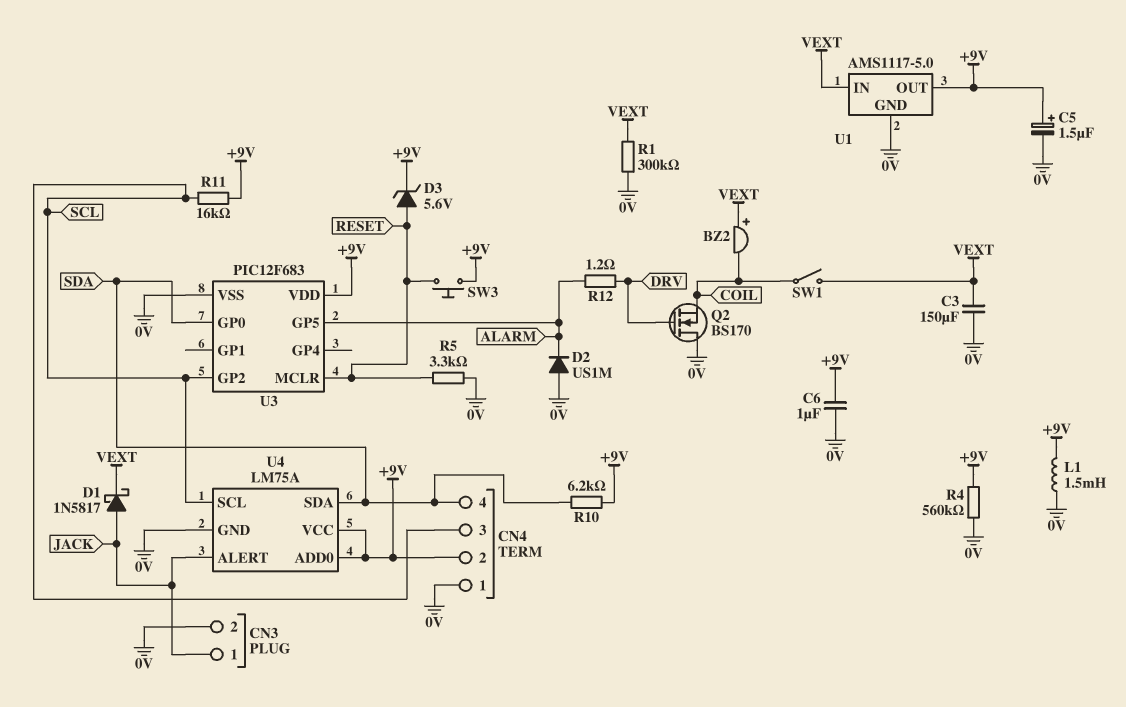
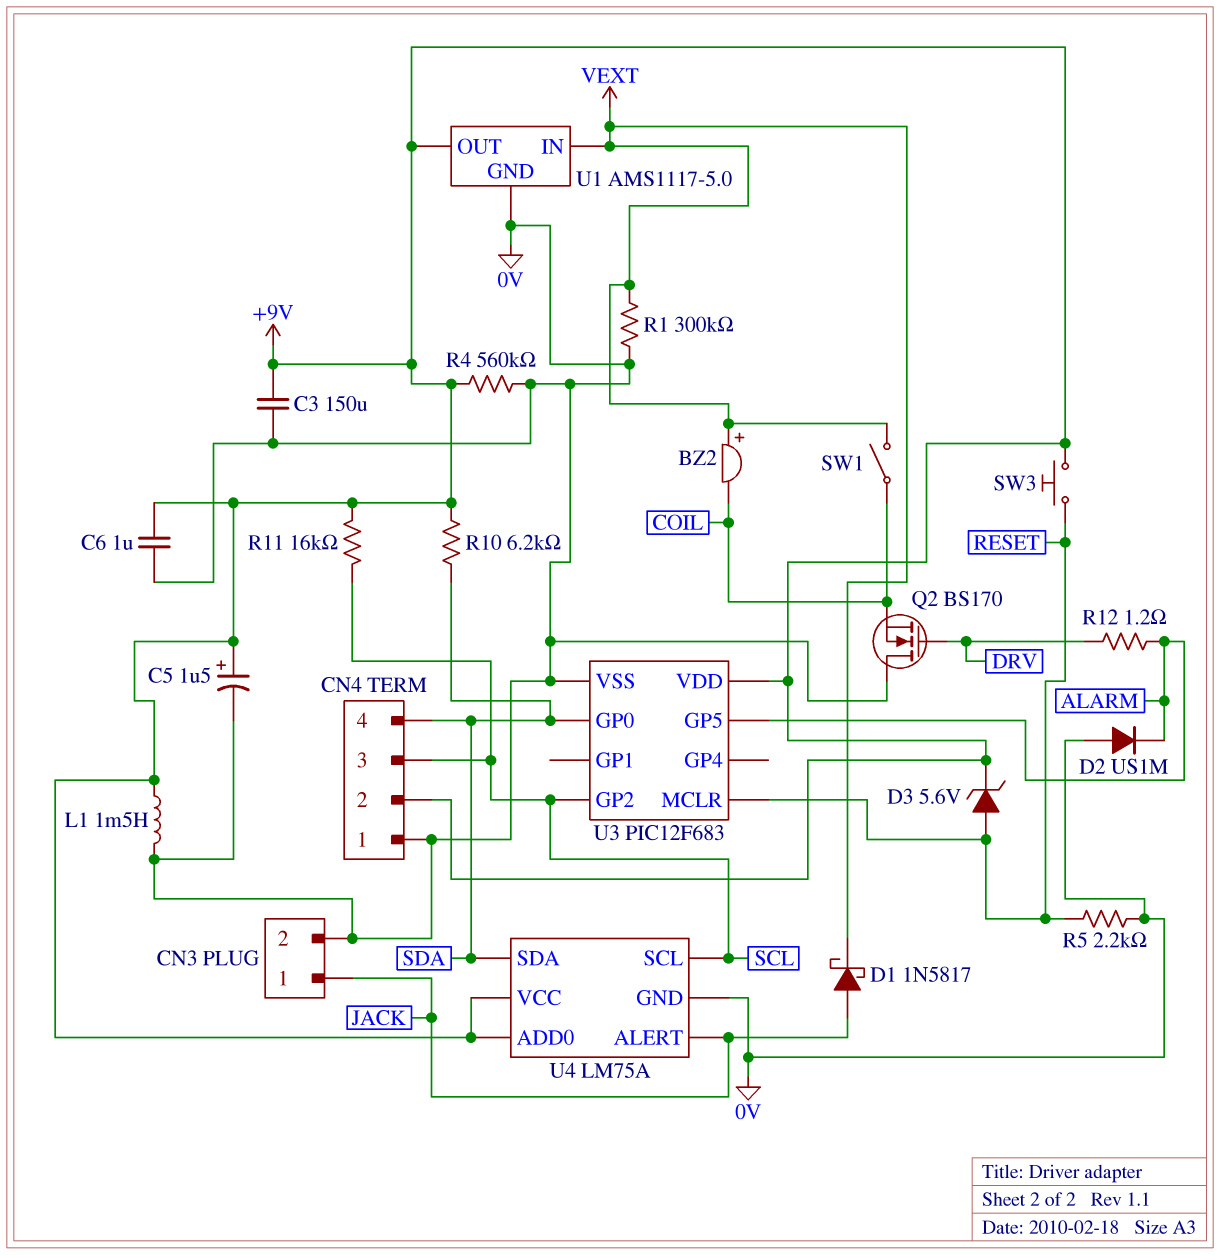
C3: 150uF (0V, VEXT) -> 150uF (+9V, 0V)
R5: 3.3k (0V, RESET) -> 2.2k (0V, RESET)

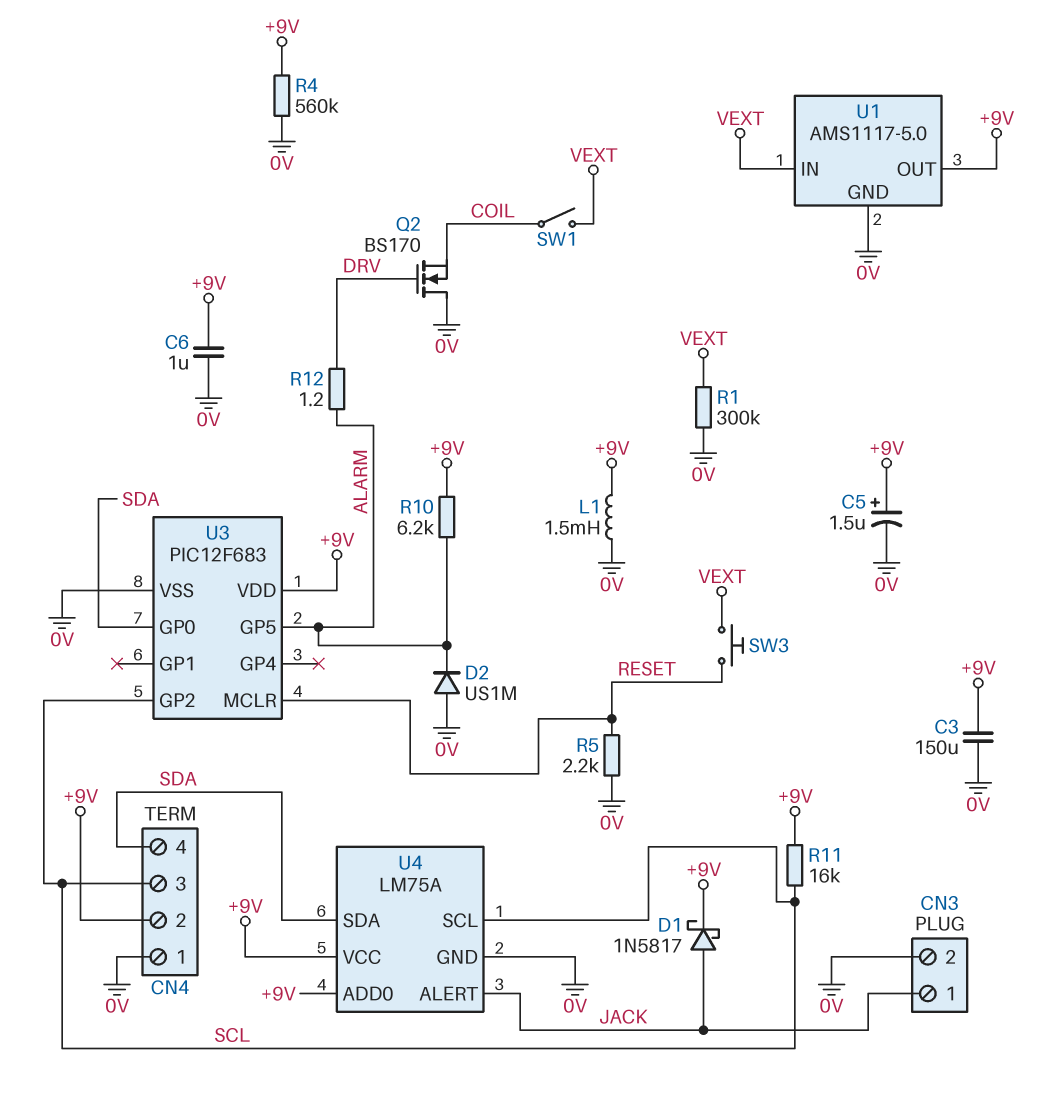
BZ2: buzzer (plus VEXT, minus COIL) -> none
D1: schottky 1N5817 (A JACK, K VEXT) -> schottky 1N5817 (A JACK, K +9V)
D3: zener 5.6V (A RESET, K +9V) -> none
R10: 6.2k (+9V, SDA) -> 6.2k (+9V, ALARM)
SW3: button (+9V, RESET) -> button (RESET, VEXT)

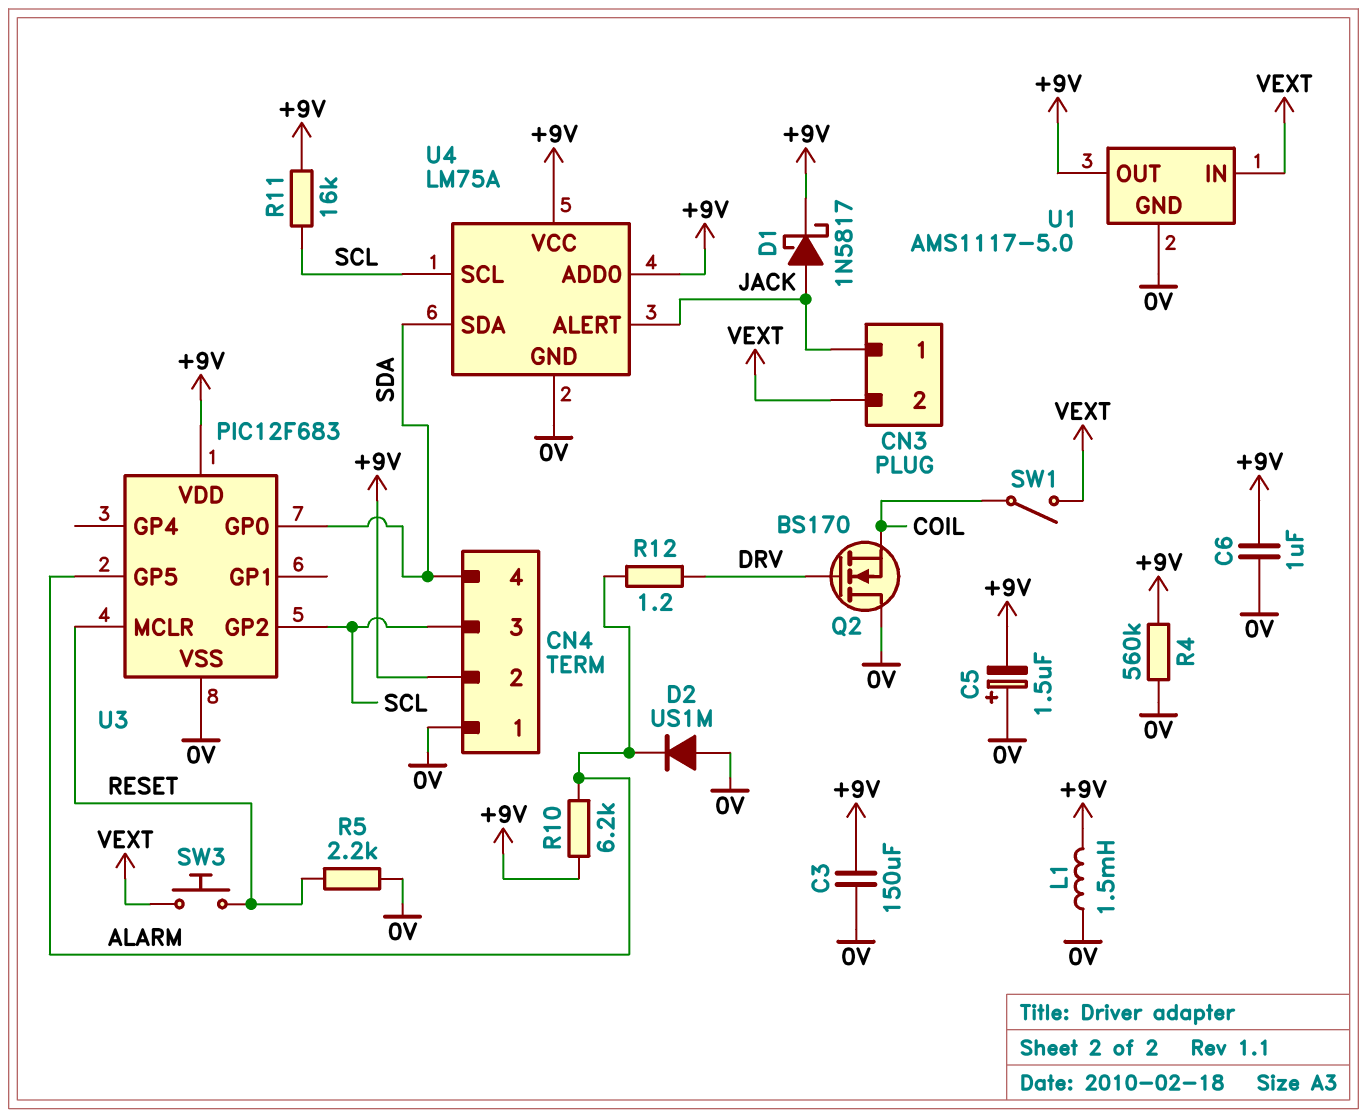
C5: 1.5uF (plus +9V, minus 0V) -> 1.5uF (plus 0V, minus +9V)
CN3 pin 2: 0V -> VEXT
R1: 300k (0V, VEXT) -> none

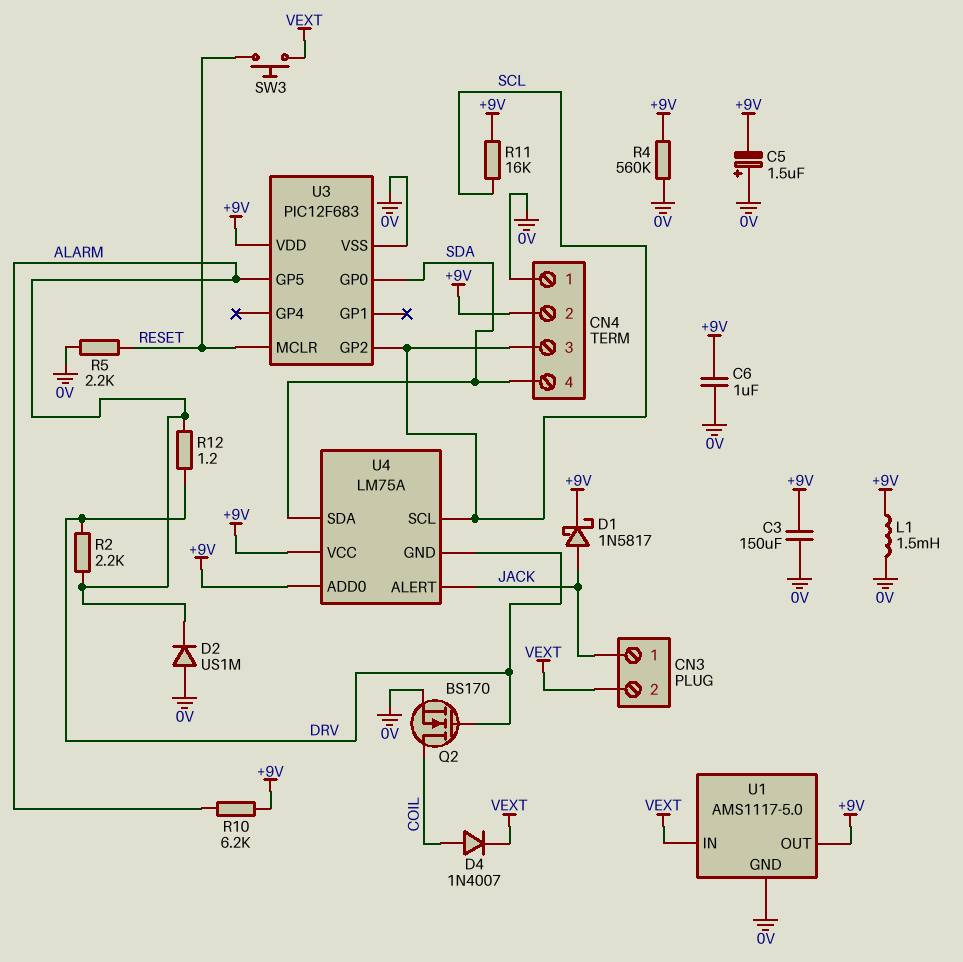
D4: none -> diode 1N4007 (A COIL, K VEXT)
Q2: NMOS BS170 (G DRV, D 0V, S COIL) -> NMOS BS170 (G DRV, D COIL, S 0V)
R2: none -> 2.2k (ALARM, DRV)
SW1: switch (COIL, VEXT) -> none
U4 pin GND: 0V -> DRV

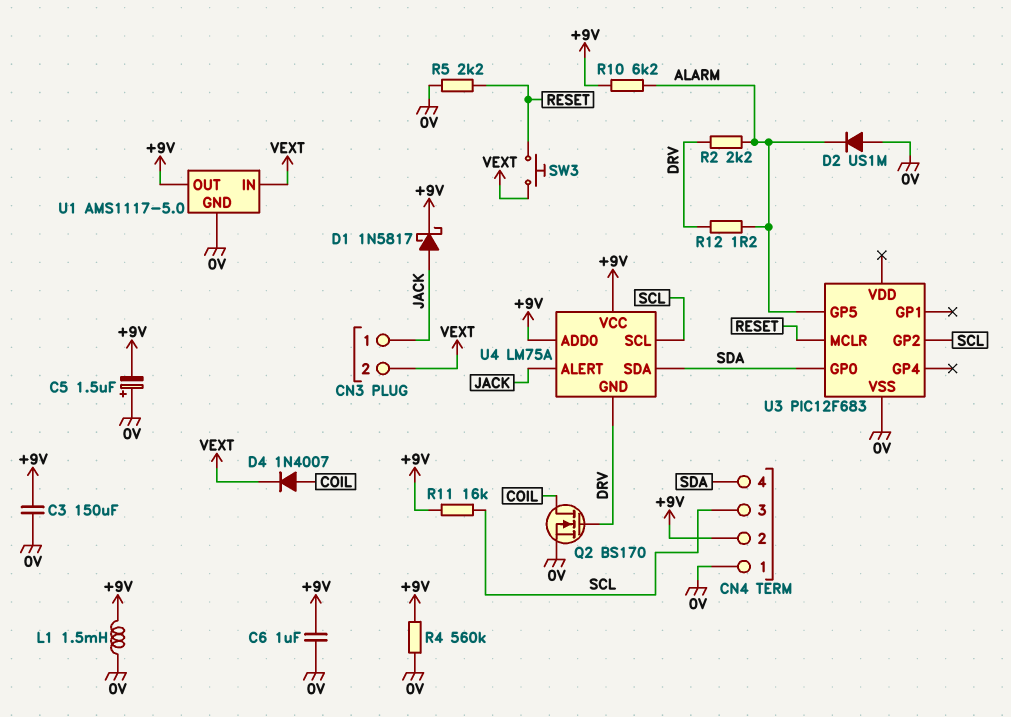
U3 pin VDD: +9V -> none

